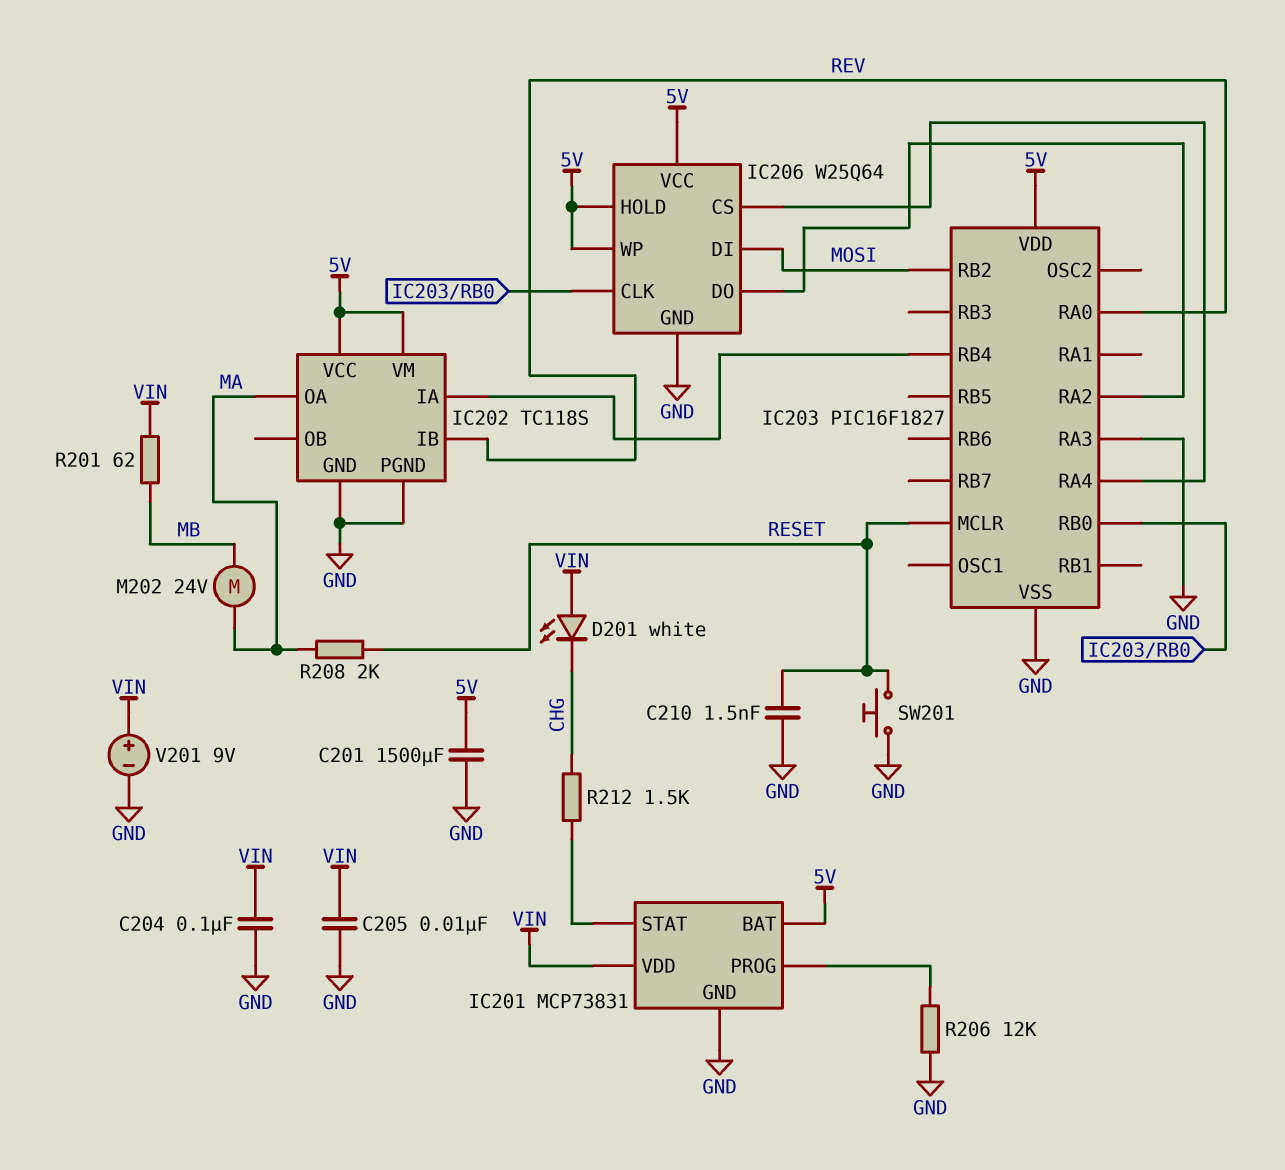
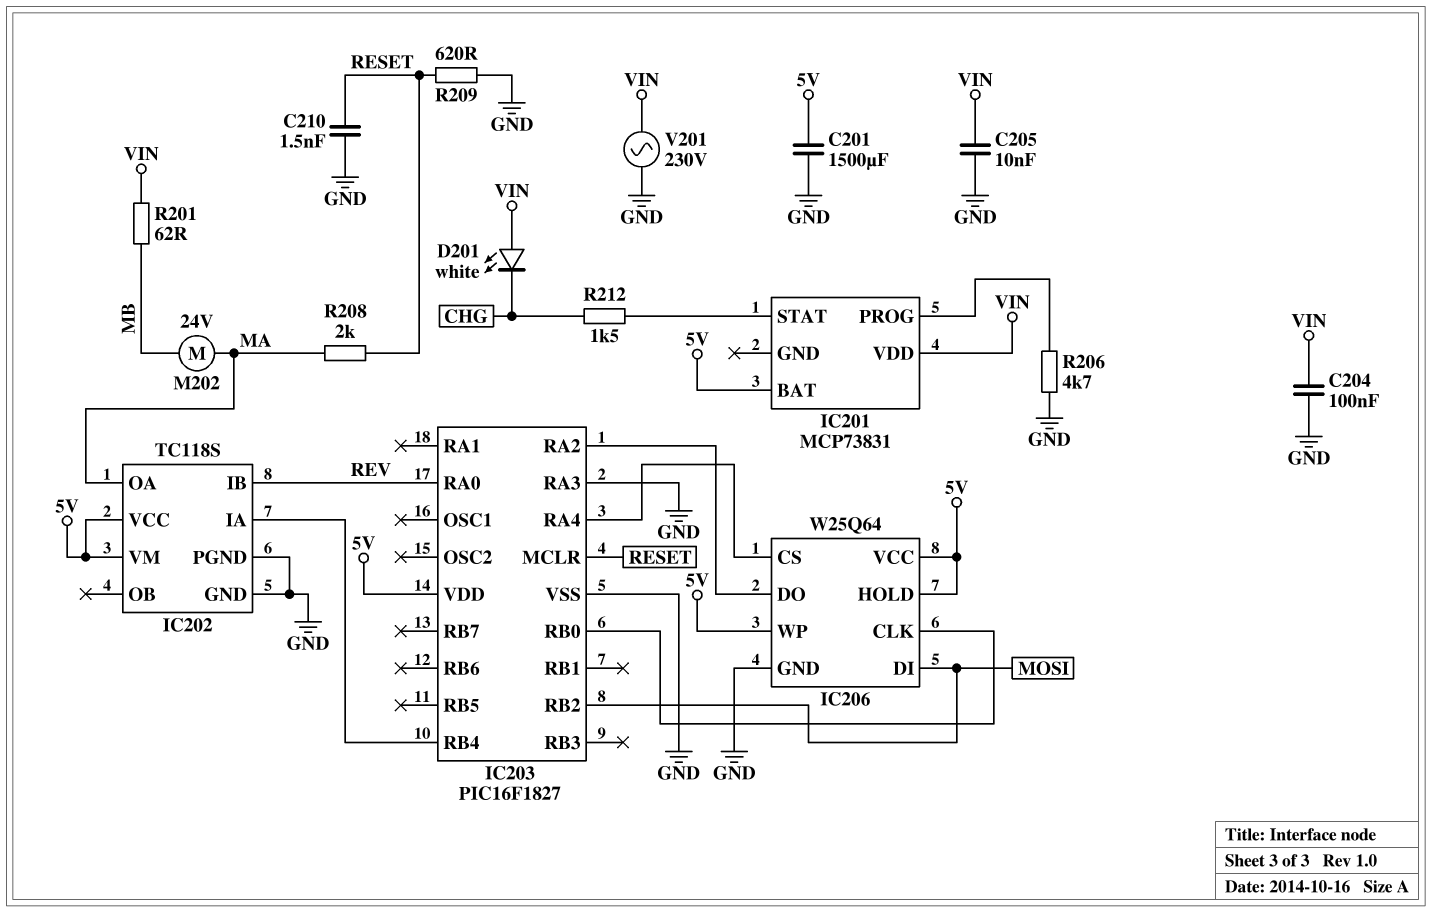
IC201 pin GND: GND -> none
R206: 12k (GND, IC201/PROG) -> 4.7k (GND, IC201/PROG)
R209: none -> 620 (GND, RESET)
SW201: button (GND, RESET) -> none
V201: 9V (plus VIN, minus GND) -> AC 230V (GND, VIN)

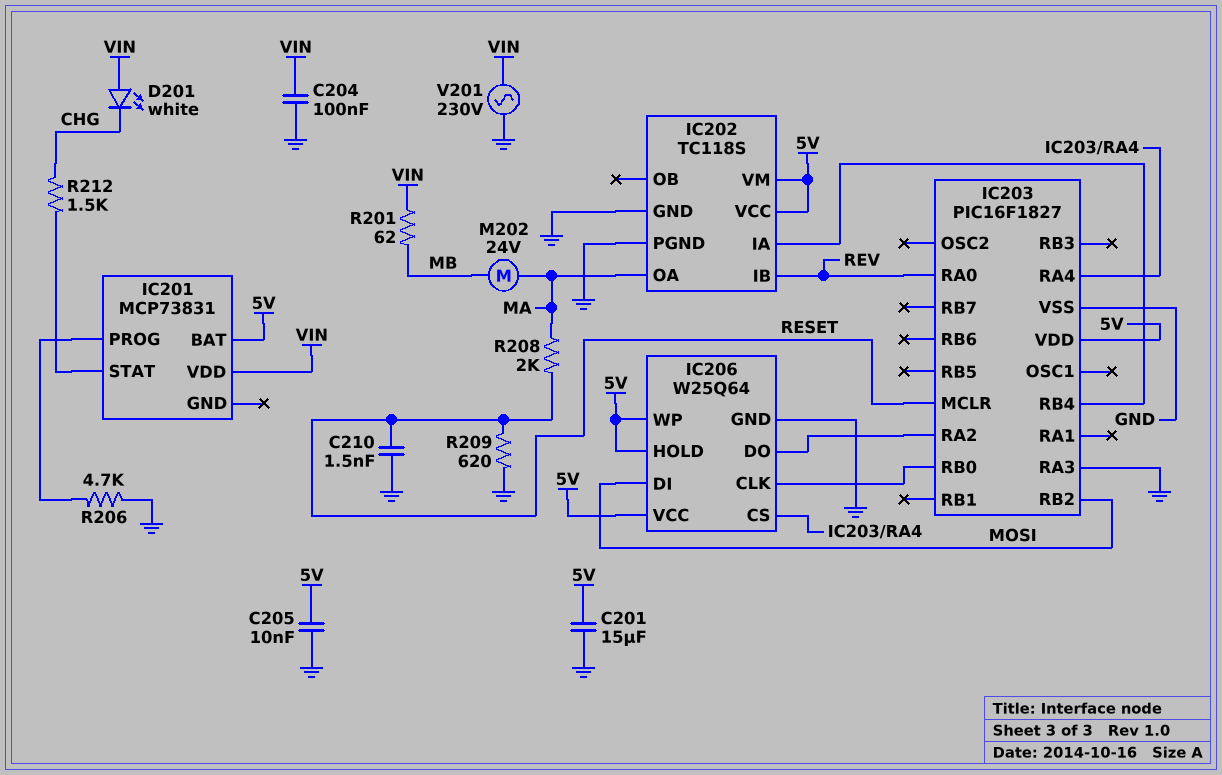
C201: 1500uF (5V, GND) -> 15uF (5V, GND)
C205: 10nF (GND, VIN) -> 10nF (5V, GND)

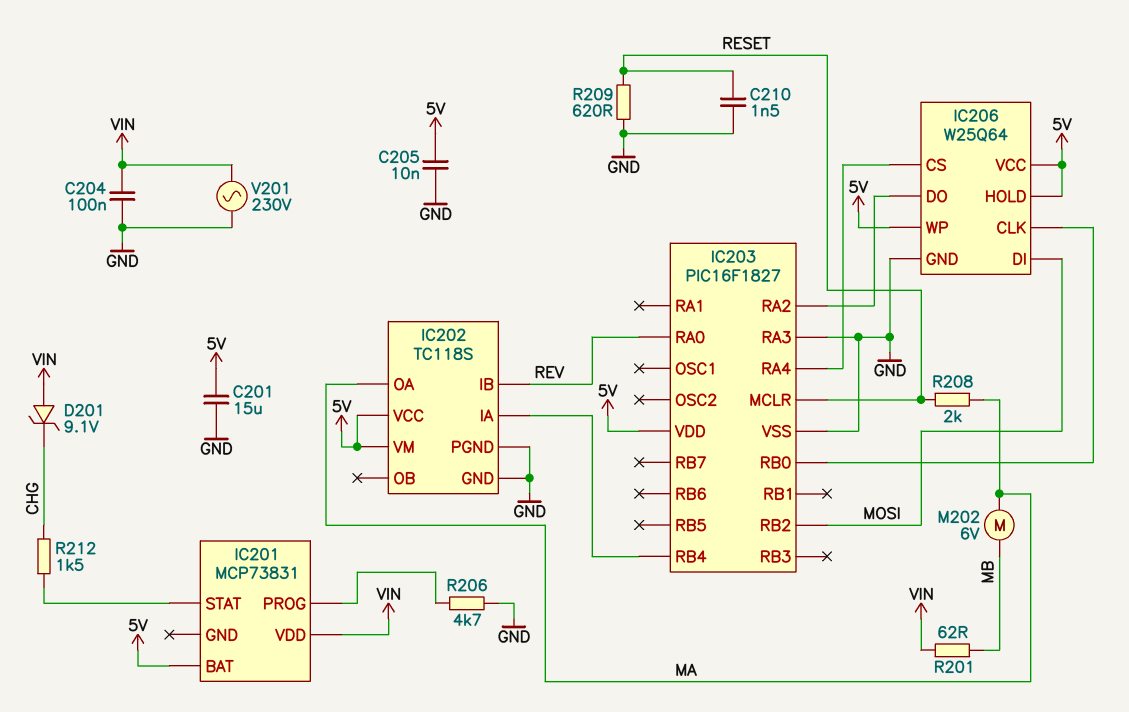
D201: LED white (A VIN, K CHG) -> zener 9.1V (A VIN, K CHG)
M202: motor 24V (MA, MB) -> motor 6V (MA, MB)

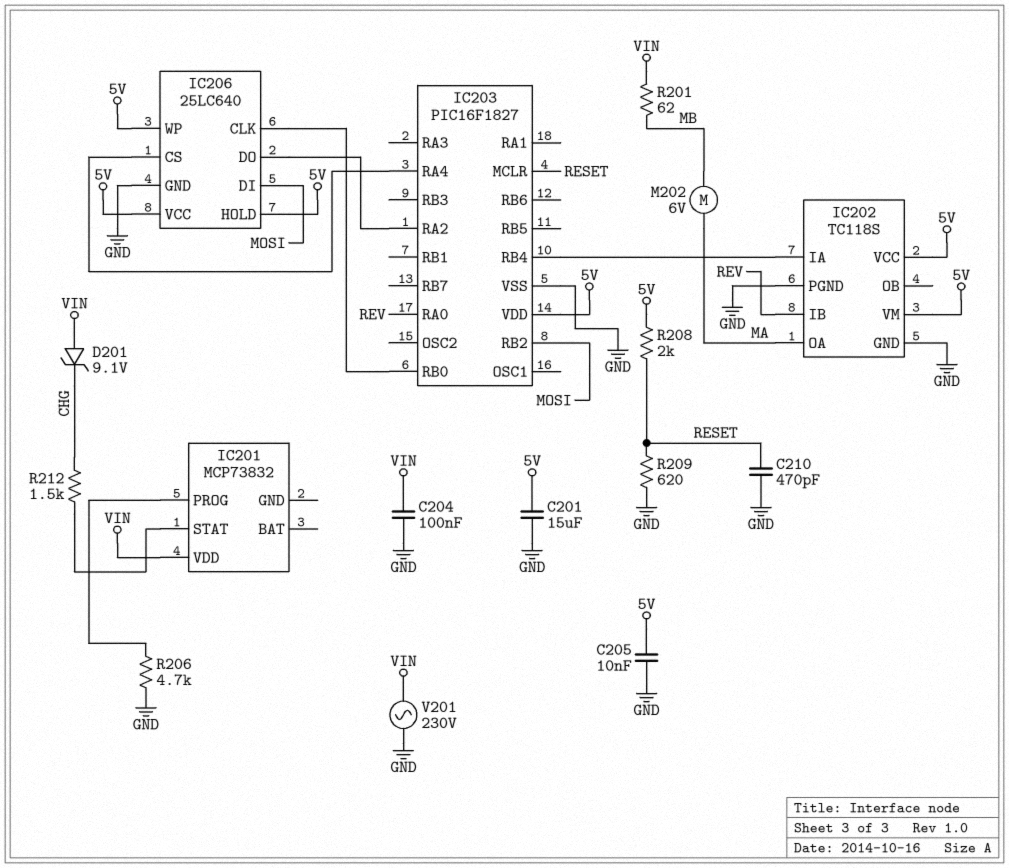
C210: 1.5nF (GND, RESET) -> 470pF (GND, RESET)
IC201: MCP73831 -> MCP73832
IC201 pin BAT: 5V -> none
IC203 pin RA3: GND -> none
IC206: W25Q64 -> 25LC640
R208: 2k (MA, RESET) -> 2k (5V, RESET)

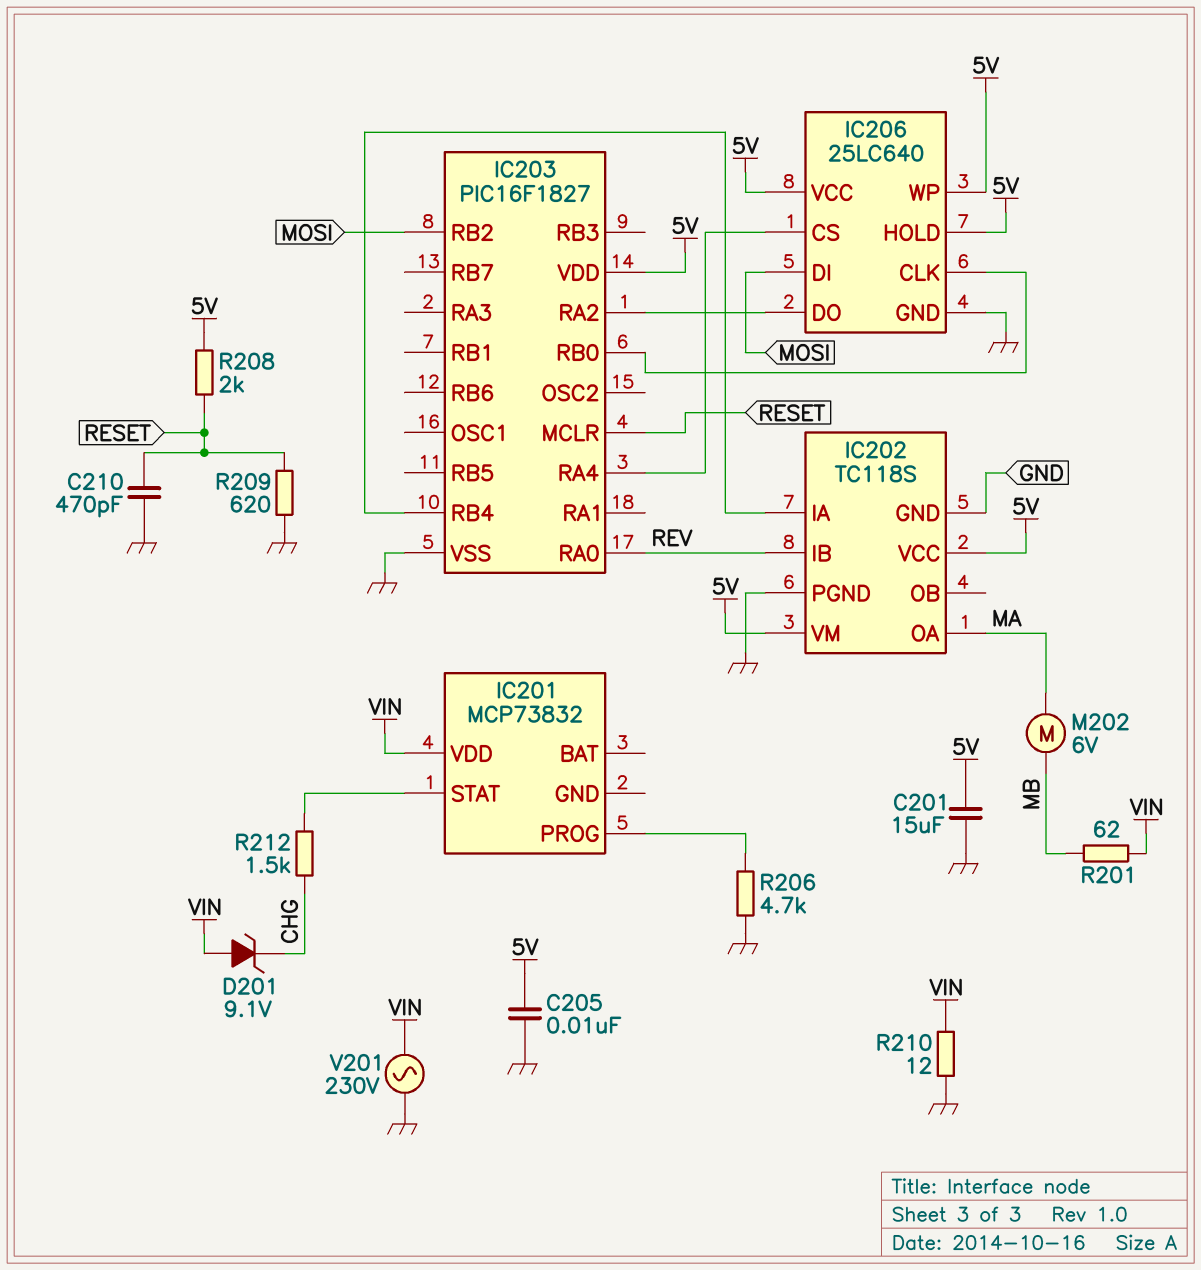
C204: 100nF (GND, VIN) -> none
R210: none -> 12 (GND, VIN)

